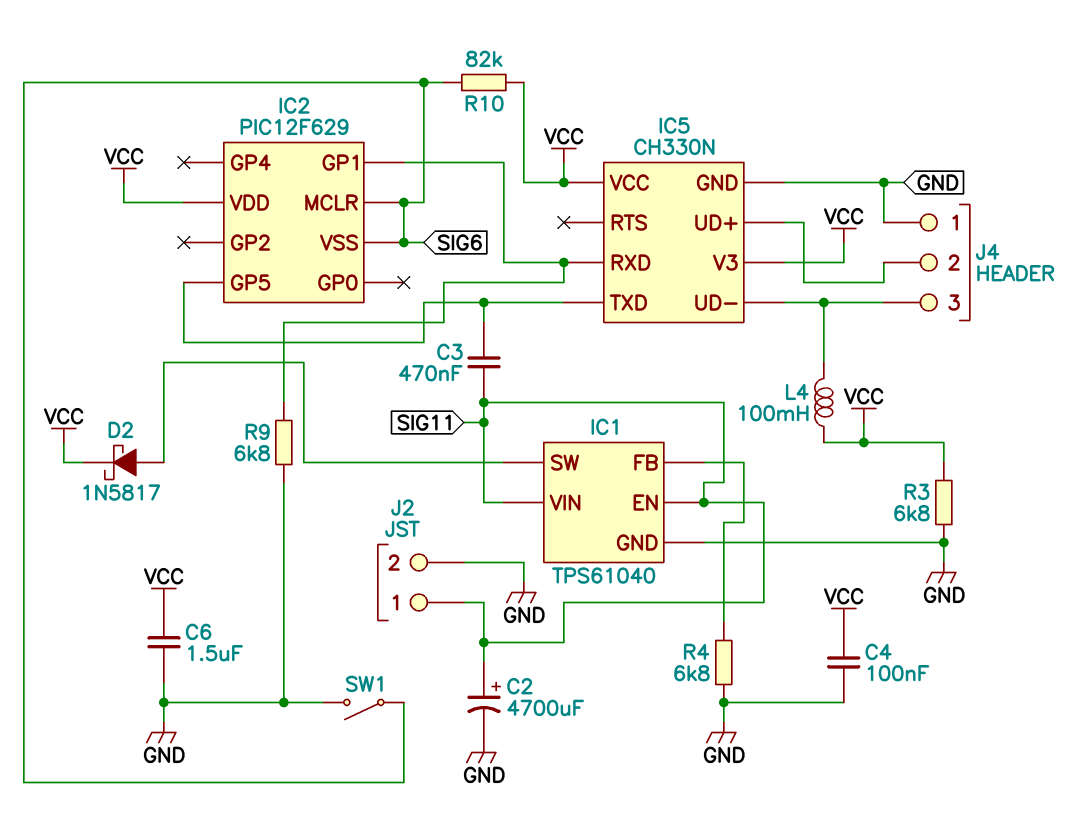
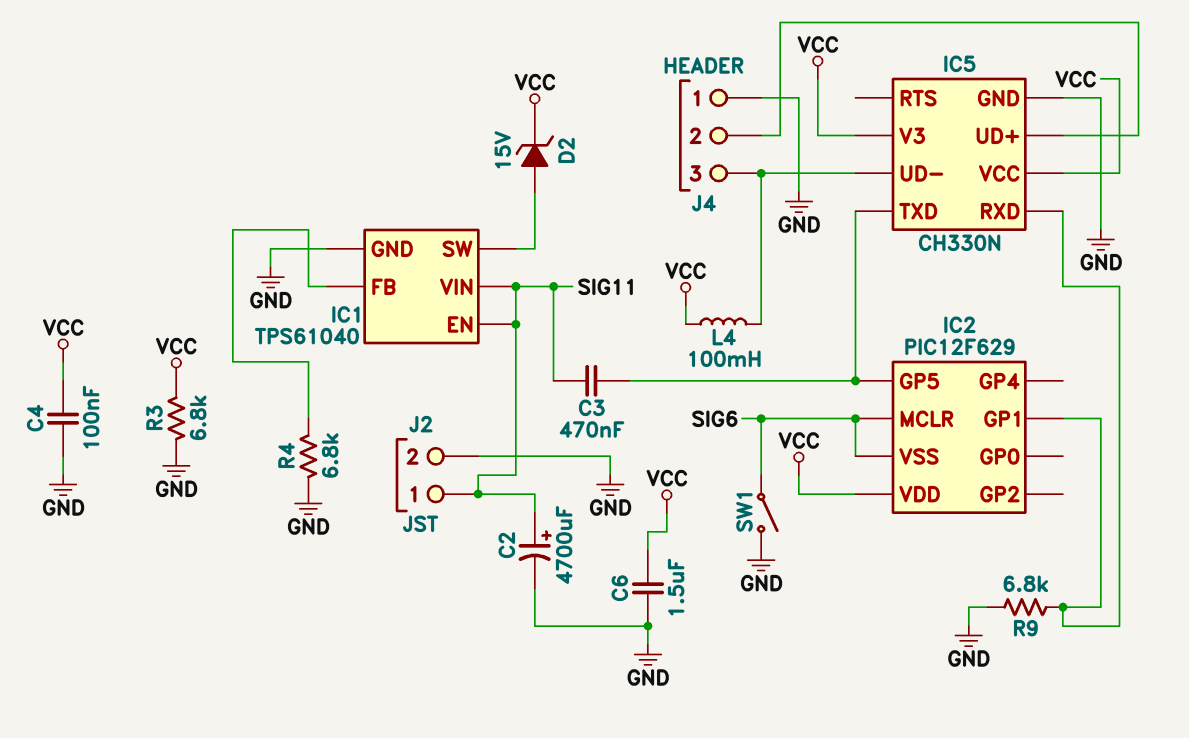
D2: schottky 1N5817 (A IC1/SW, K VCC) -> zener 15V (A IC1/SW, K VCC)
R10: 82k (SIG6, VCC) -> none

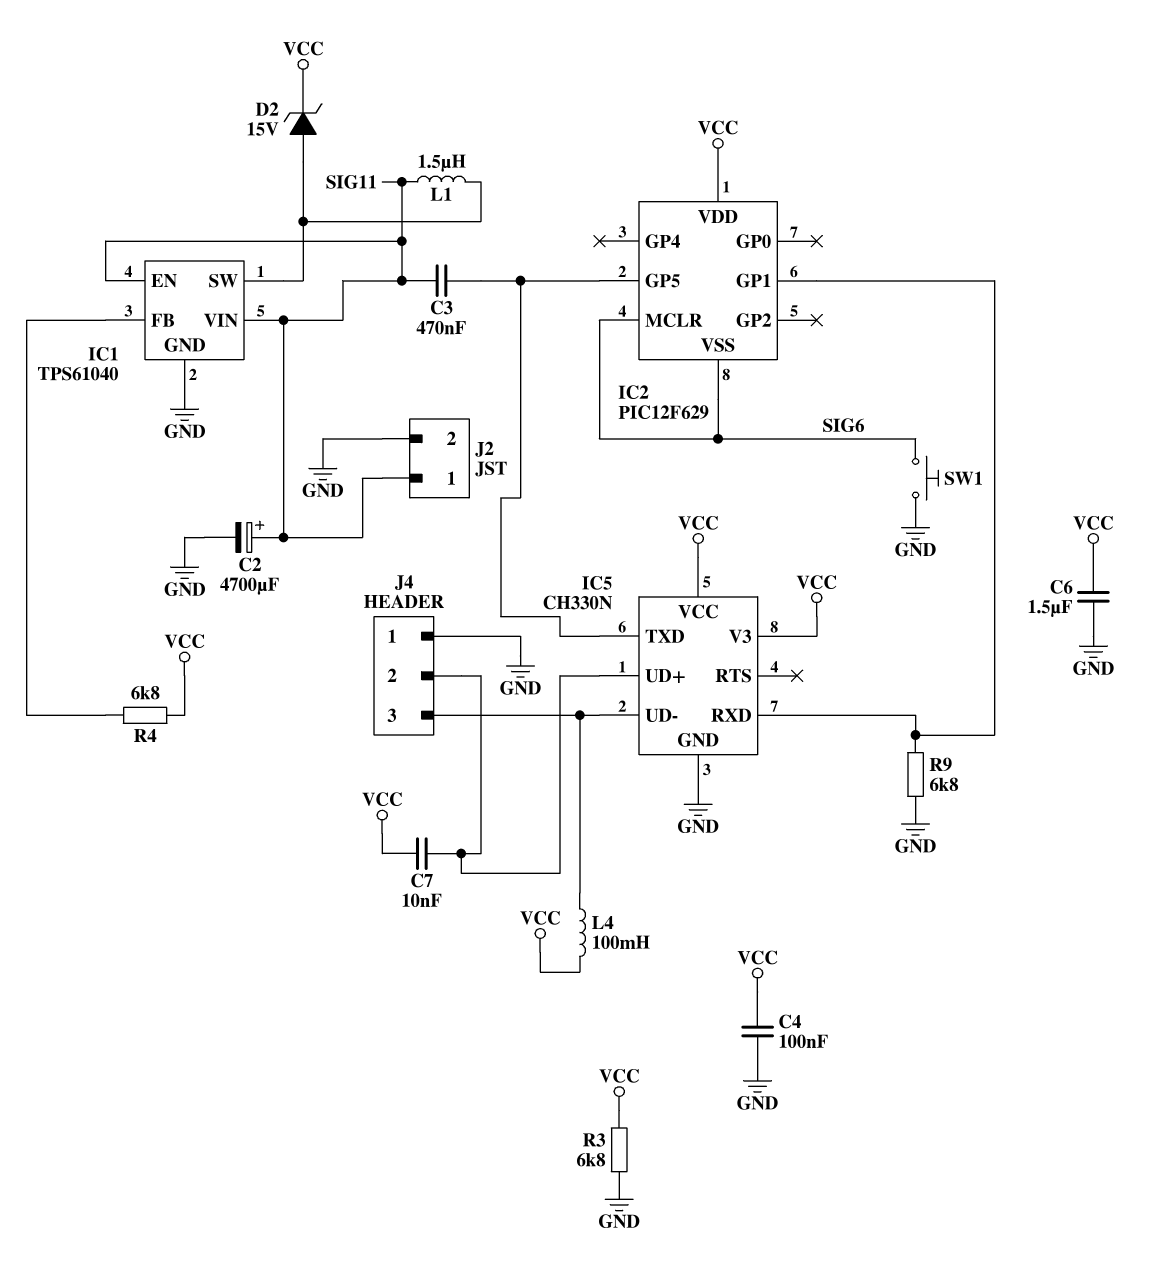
C7: none -> 10nF (IC5/UD+, VCC)
L1: none -> 1.5uH (IC1/SW, SIG11)
R4: 6.8k (GND, IC1/FB) -> 6.8k (IC1/FB, VCC)
SW1: switch (GND, SIG6) -> button (GND, SIG6)

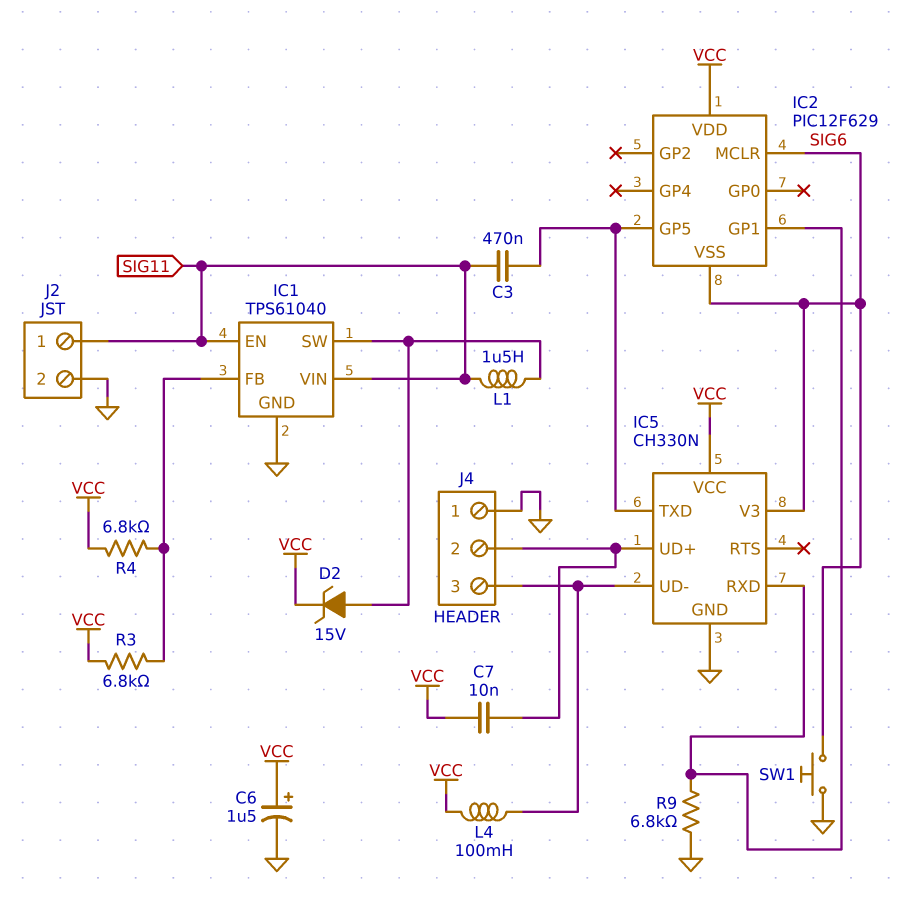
C2: 4700uF (plus SIG11, minus GND) -> none
C4: 100nF (GND, VCC) -> none
C6: 1.5uF (GND, VCC) -> 1.5uF (plus VCC, minus GND)
IC5 pin V3: VCC -> SIG6
R3: 6.8k (GND, VCC) -> 6.8k (IC1/FB, VCC)

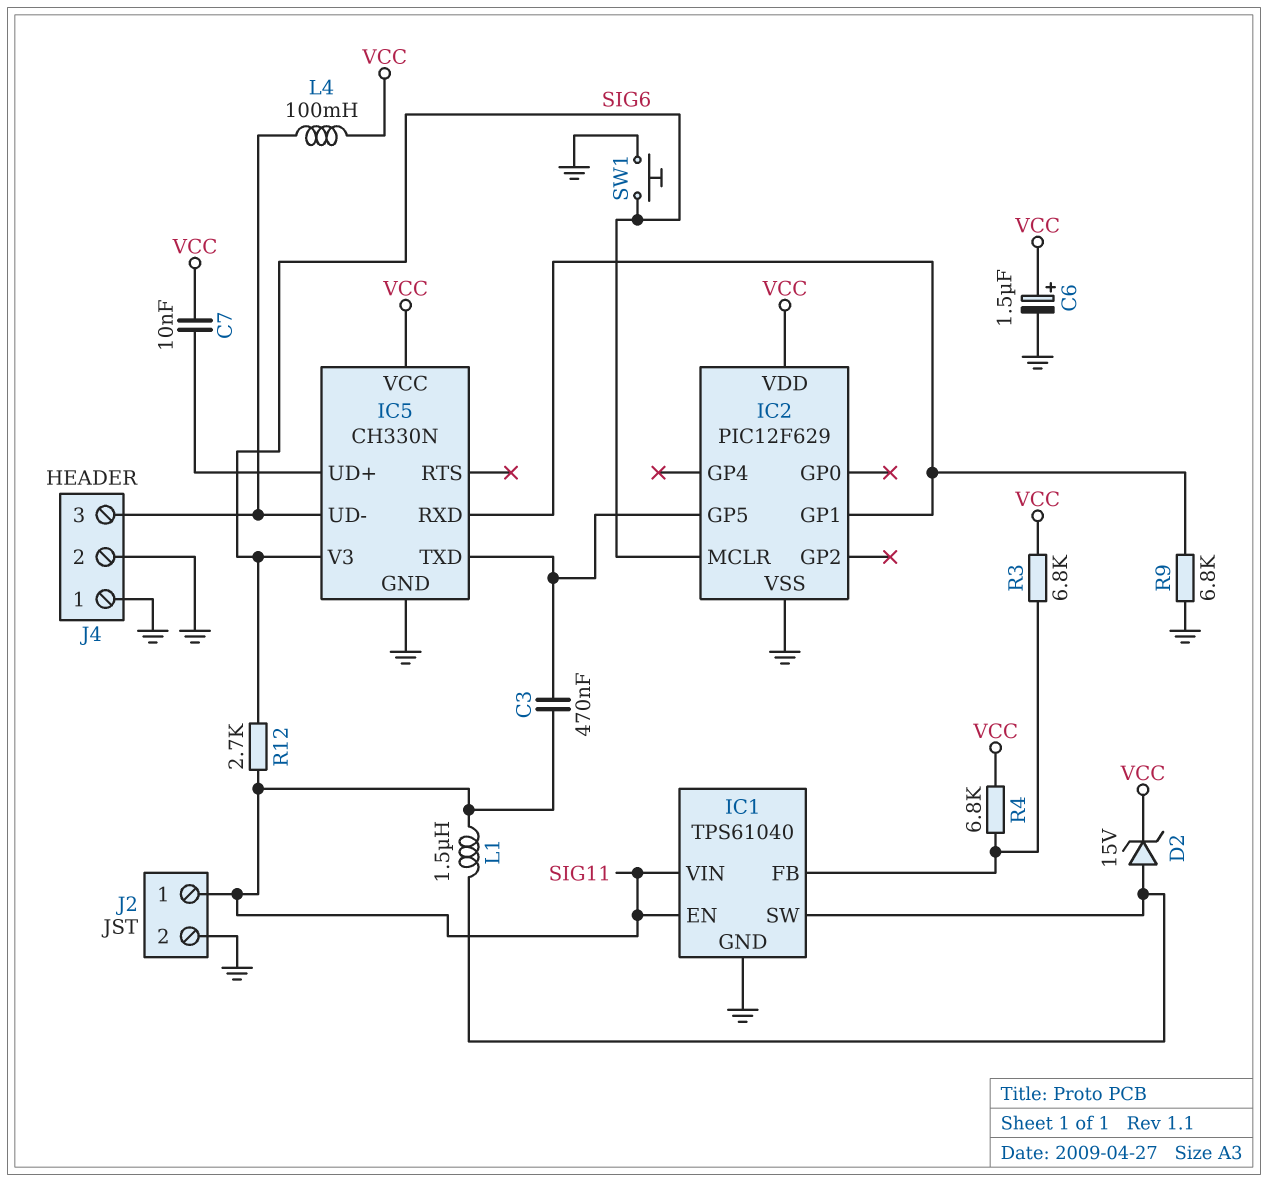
IC2 pin VSS: SIG6 -> GND
J4 pin 2: IC5/UD+ -> GND
R12: none -> 2.7k (SIG6, SIG11)

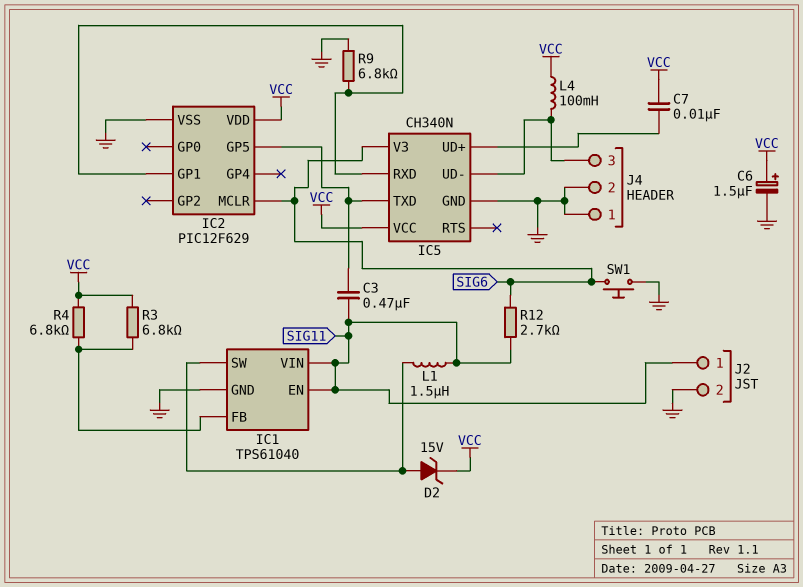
IC5: CH330N -> CH340N

